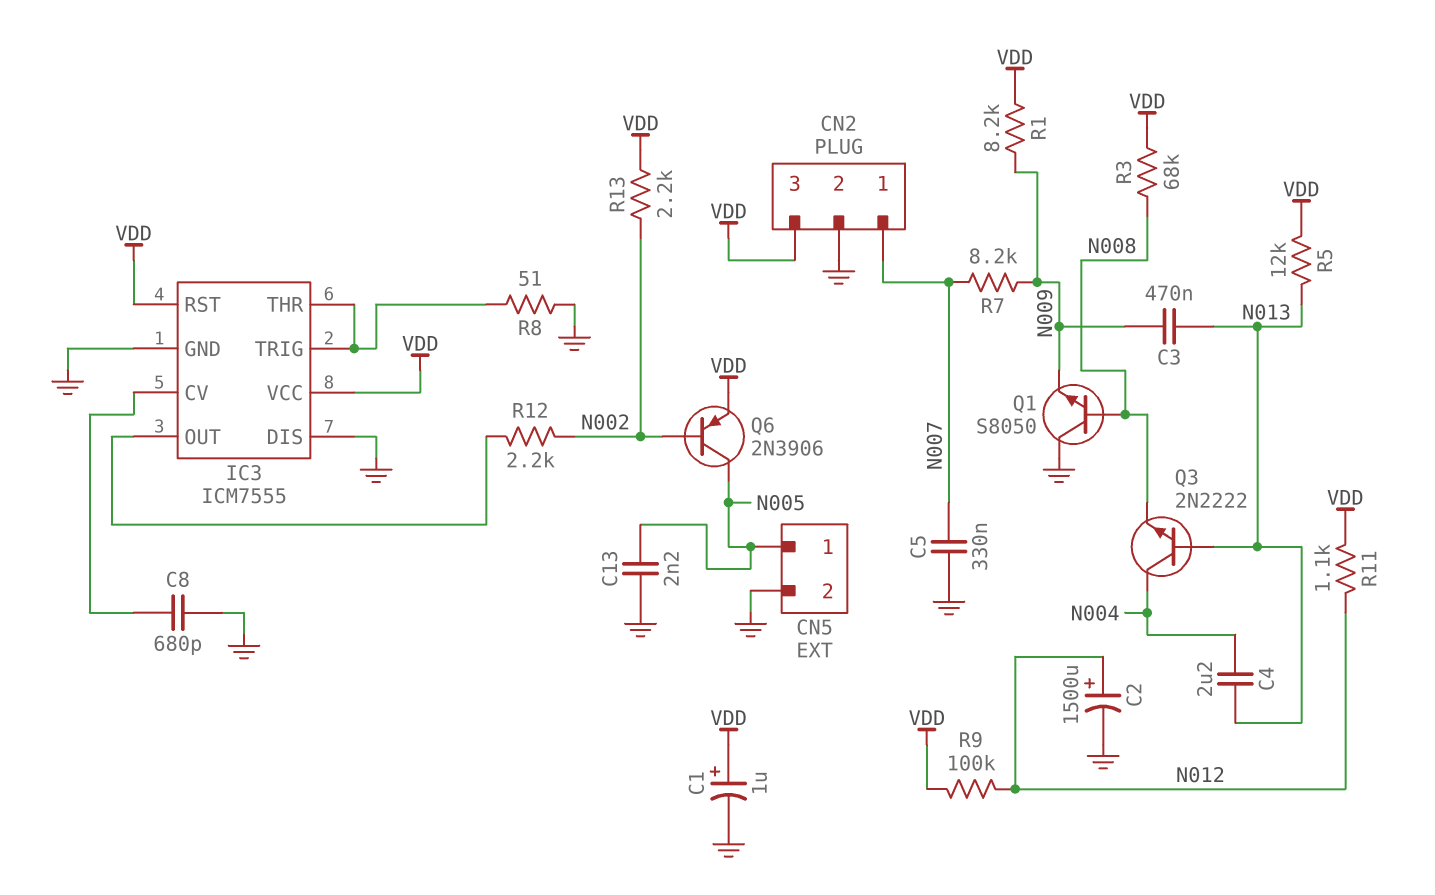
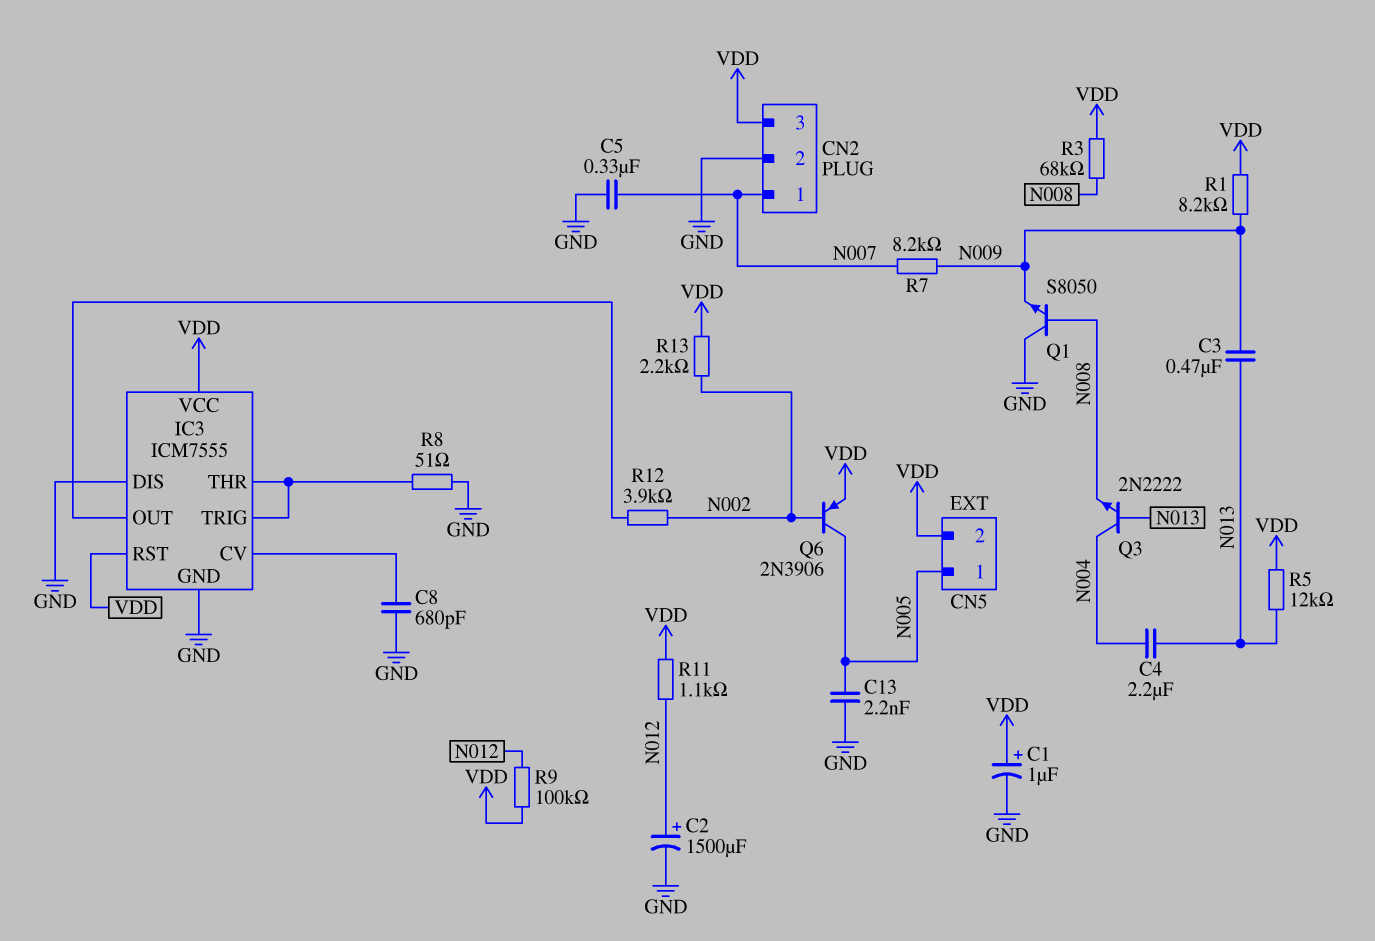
CN5 pin 2: GND -> VDD
R12: 2.2k (IC3/OUT, N002) -> 3.9k (IC3/OUT, N002)

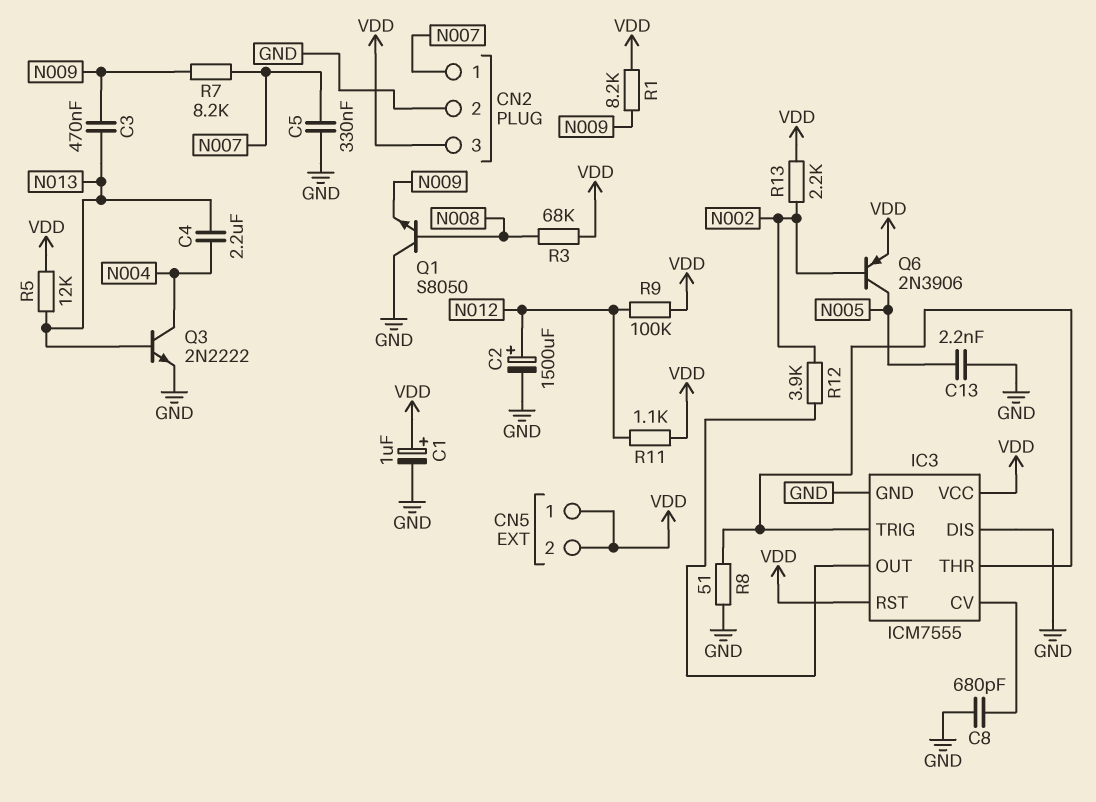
CN5 pin 1: N005 -> VDD
Q3: NPN 2N2222 (B N013, C N004, E N008) -> NPN 2N2222 (B N013, C N004, E GND)

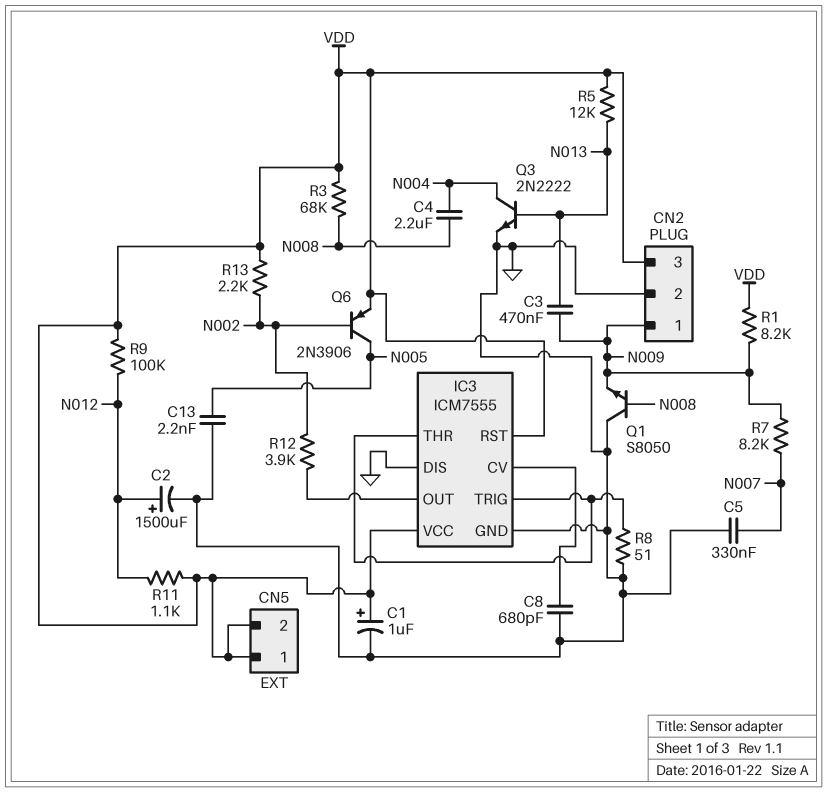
C4: 2.2uF (N004, N013) -> 2.2uF (N004, N008)
CN2 pin 1: N007 -> N009

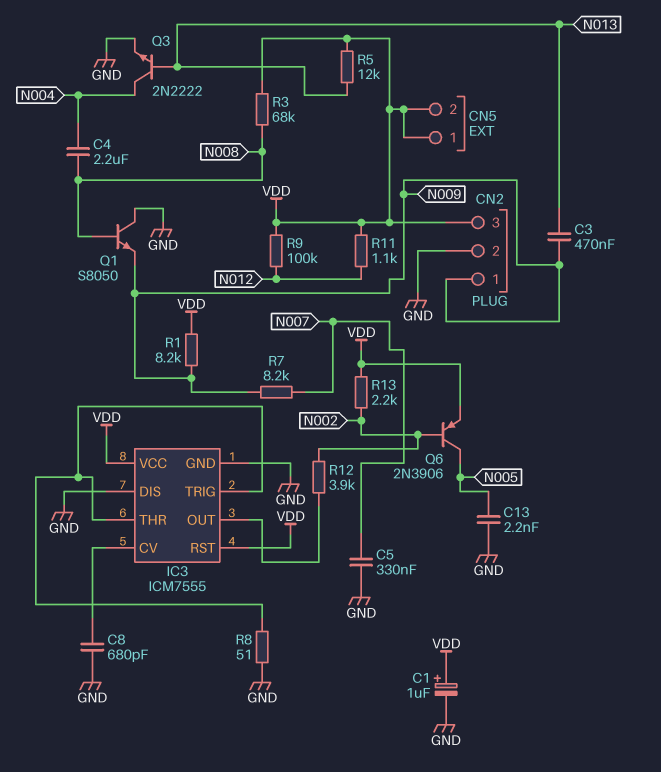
C2: 1500uF (plus N012, minus GND) -> none

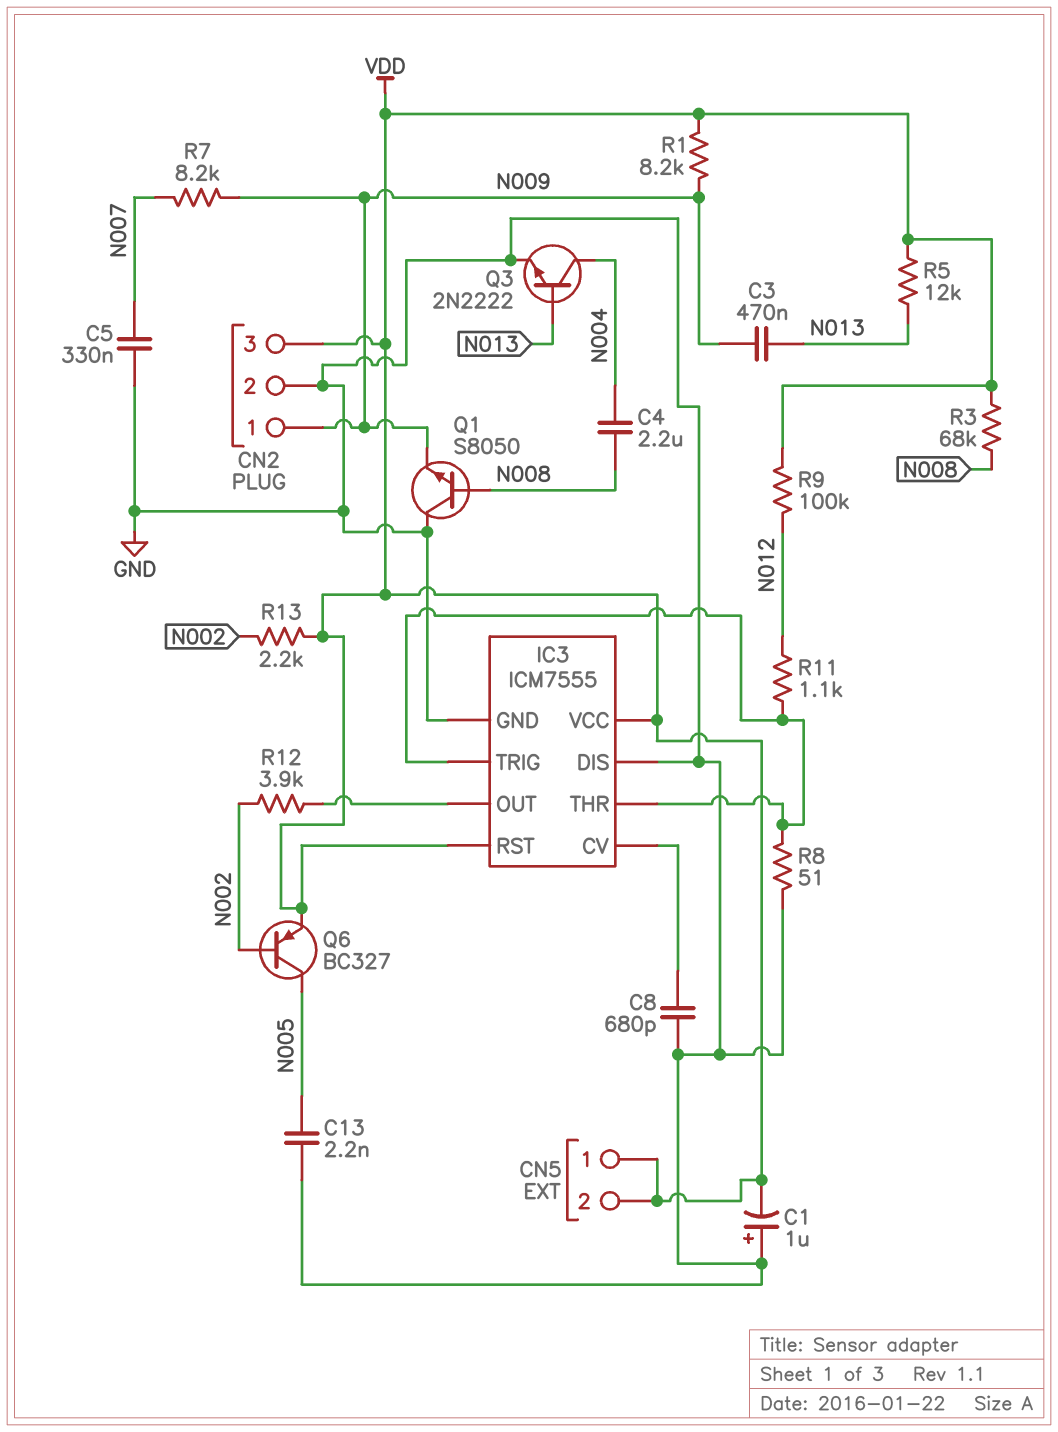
C1: 1uF (plus VDD, minus GND) -> 1uF (plus GND, minus VDD)
Q6: PNP 2N3906 (B N002, C N005, E VDD) -> PNP BC327 (B N002, C N005, E VDD)
R11: 1.1k (N012, VDD) -> 1.1k (IC3/THR, N012)

